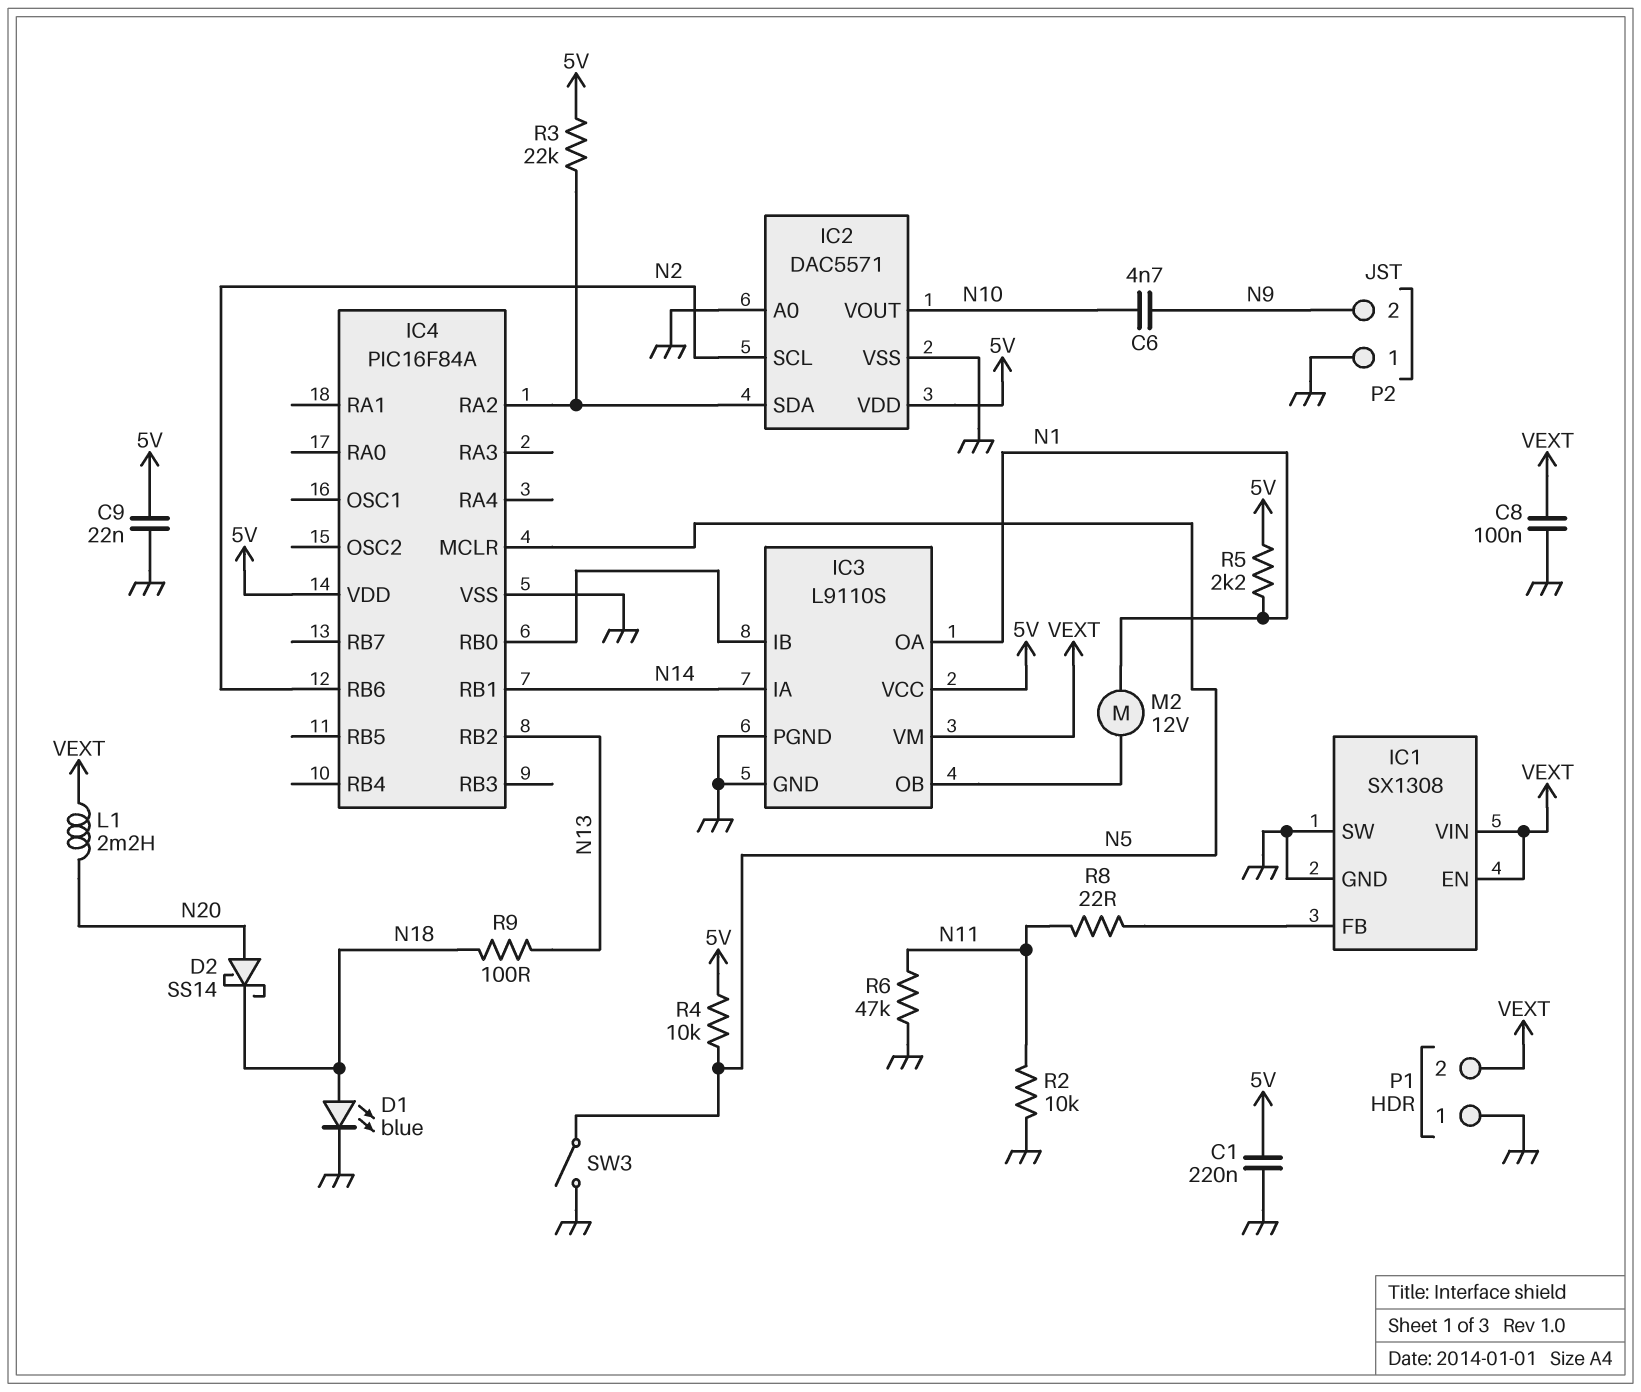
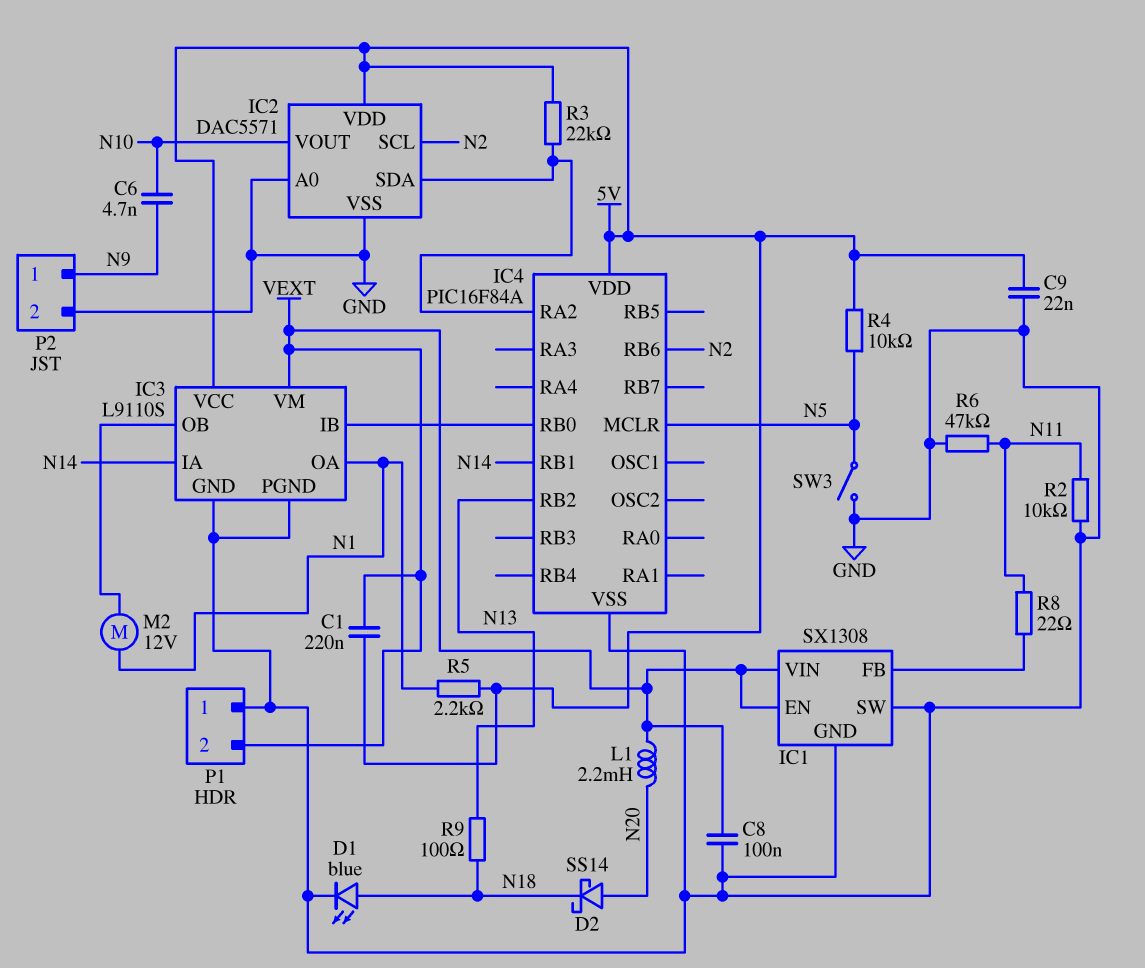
C1: 220nF (5V, GND) -> 220nF (5V, VEXT)
P2 pin 1: GND -> N9
P2 pin 2: N9 -> GND

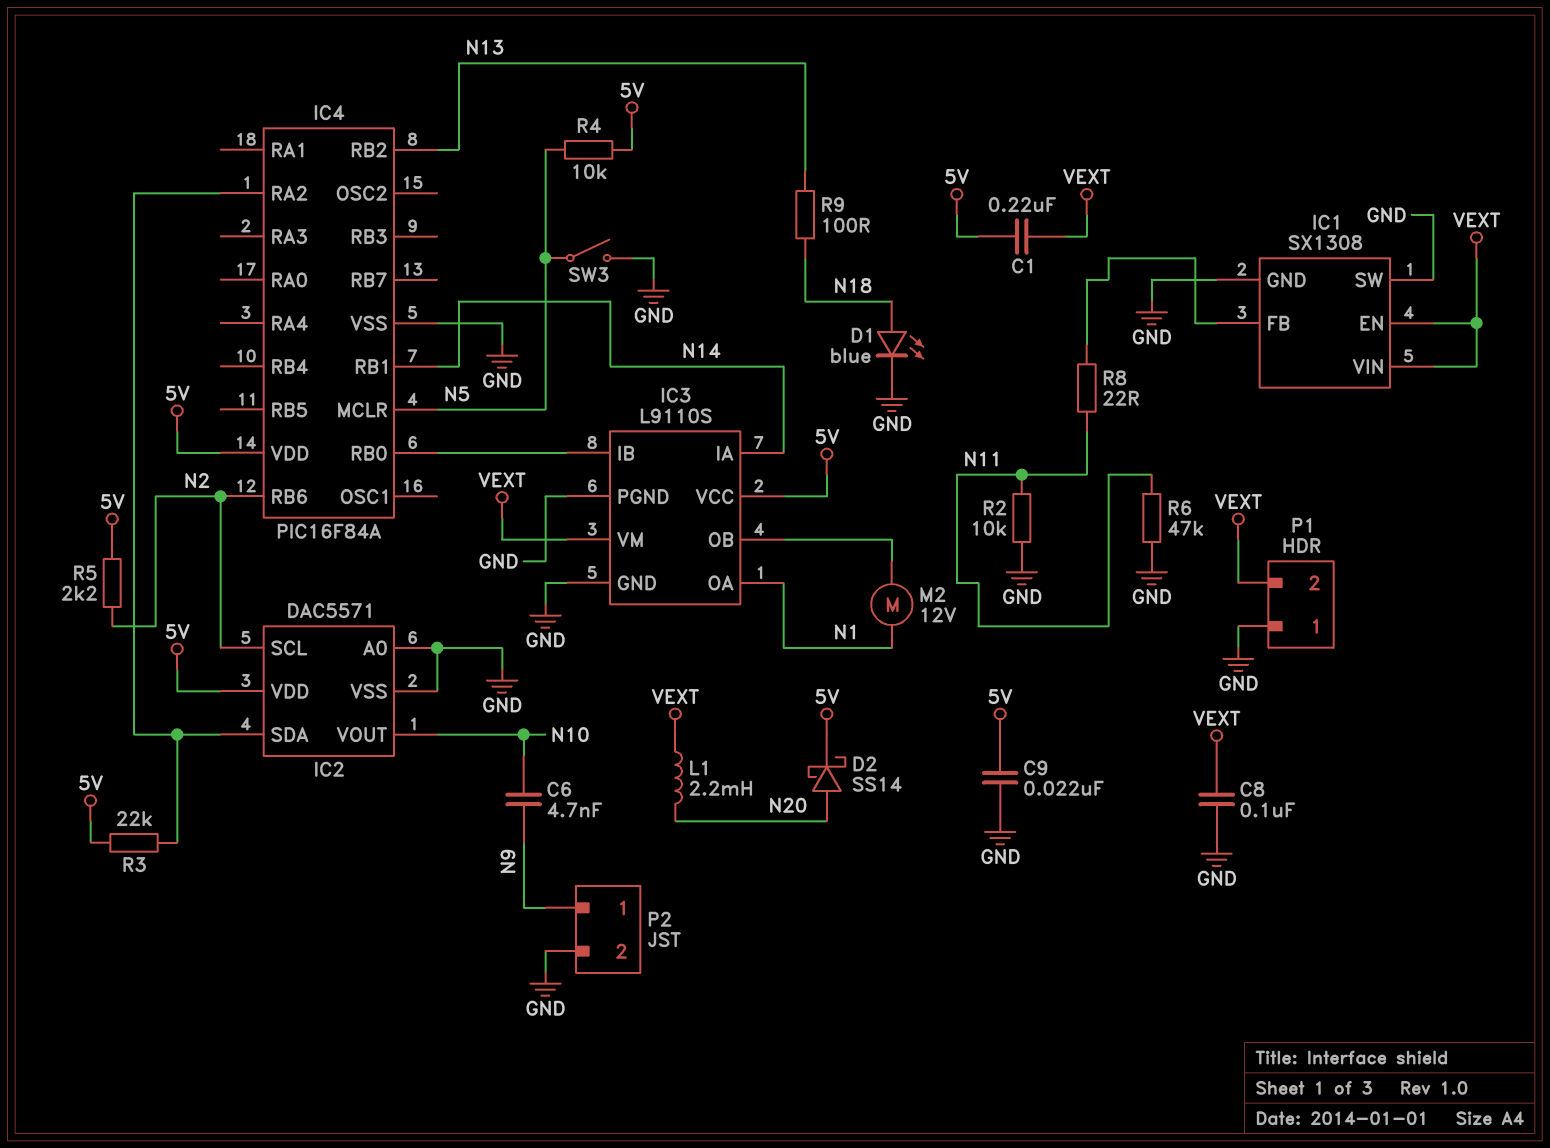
D2: schottky SS14 (A N20, K N18) -> schottky SS14 (A N20, K 5V)
R5: 2.2k (5V, N1) -> 2.2k (5V, N2)

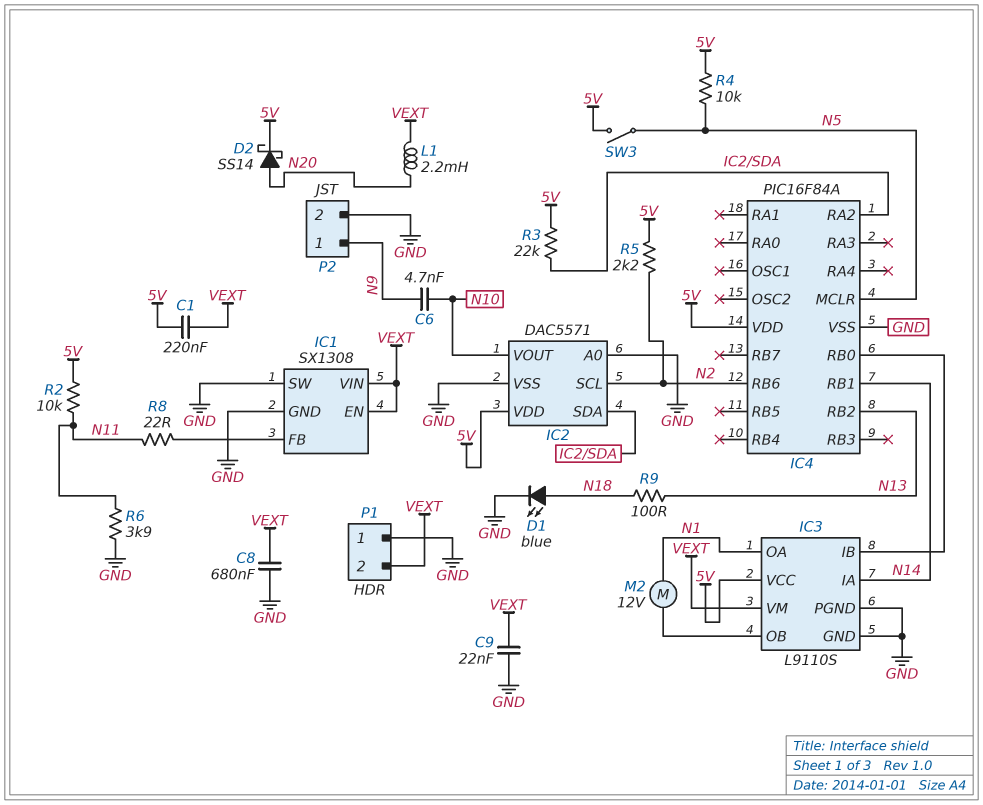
C8: 100nF (GND, VEXT) -> 680nF (GND, VEXT)
C9: 22nF (5V, GND) -> 22nF (GND, VEXT)
R2: 10k (GND, N11) -> 10k (5V, N11)
R6: 47k (GND, N11) -> 3.9k (GND, N11)
SW3: switch (GND, N5) -> switch (5V, N5)

